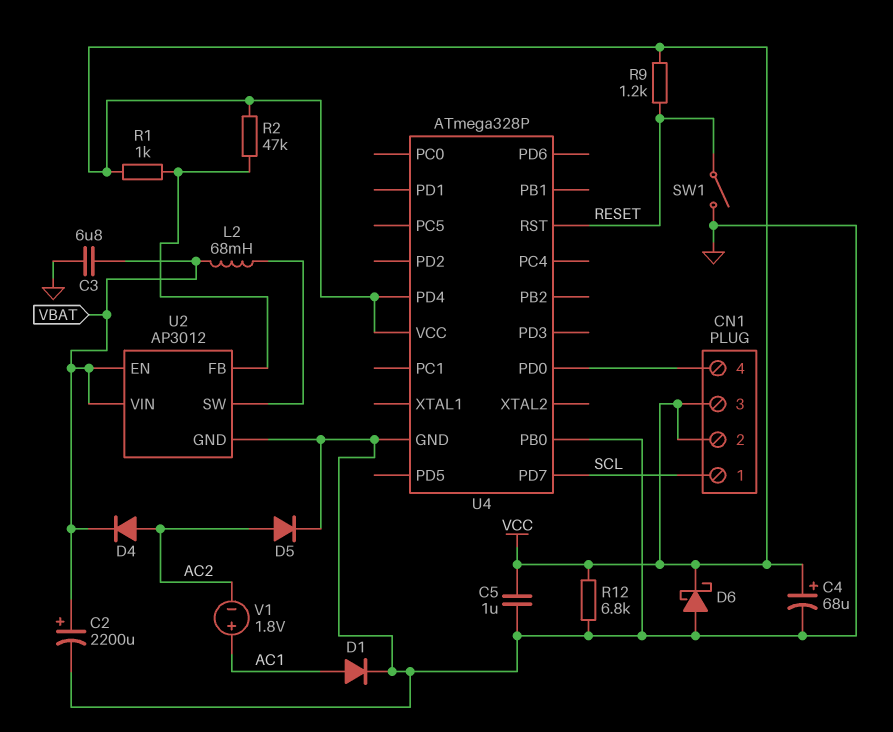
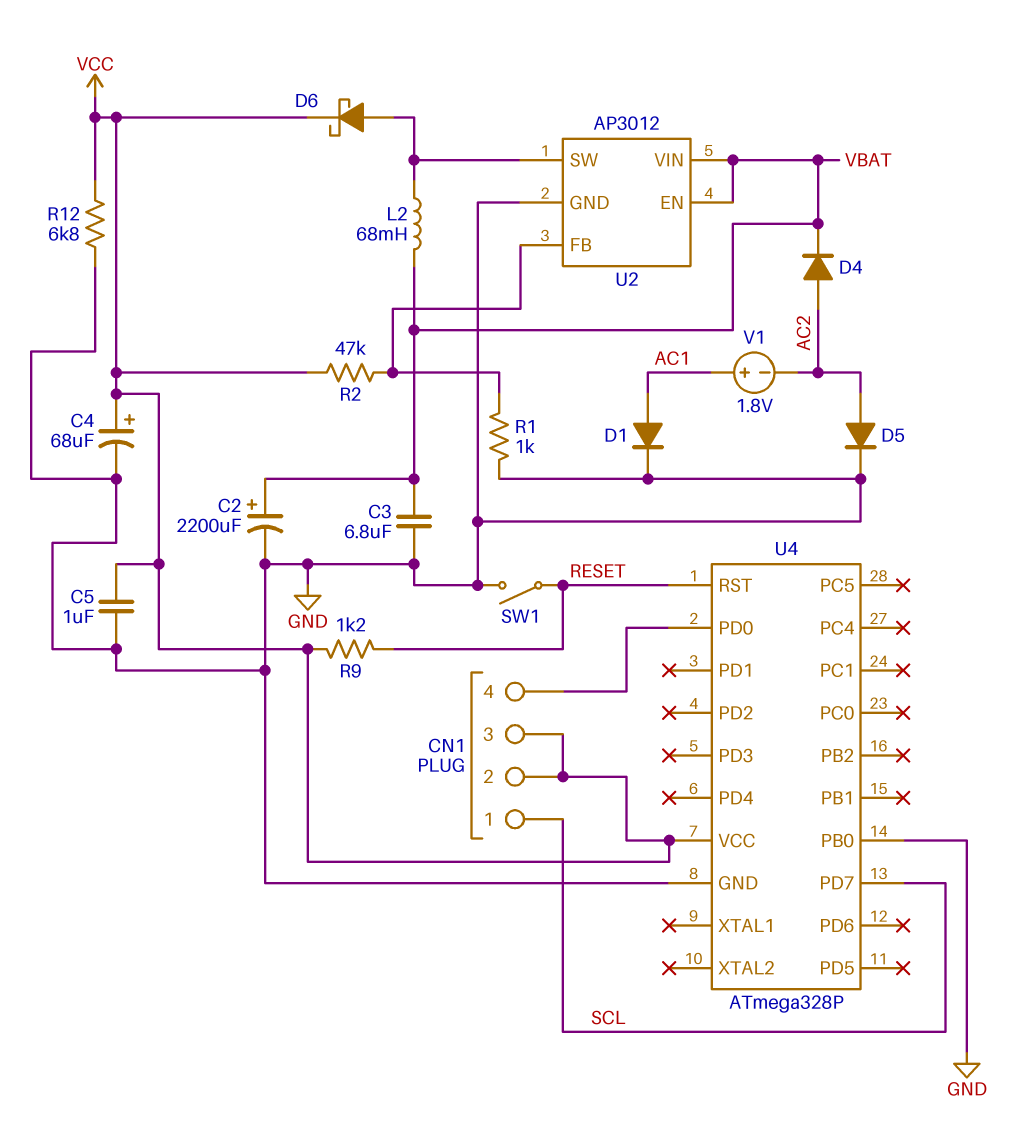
D6: schottky (A GND, K VCC) -> schottky (A U2/SW, K VCC)
R1: 1k (U2/FB, VCC) -> 1k (GND, U2/FB)
U4 pin PD4: VCC -> none

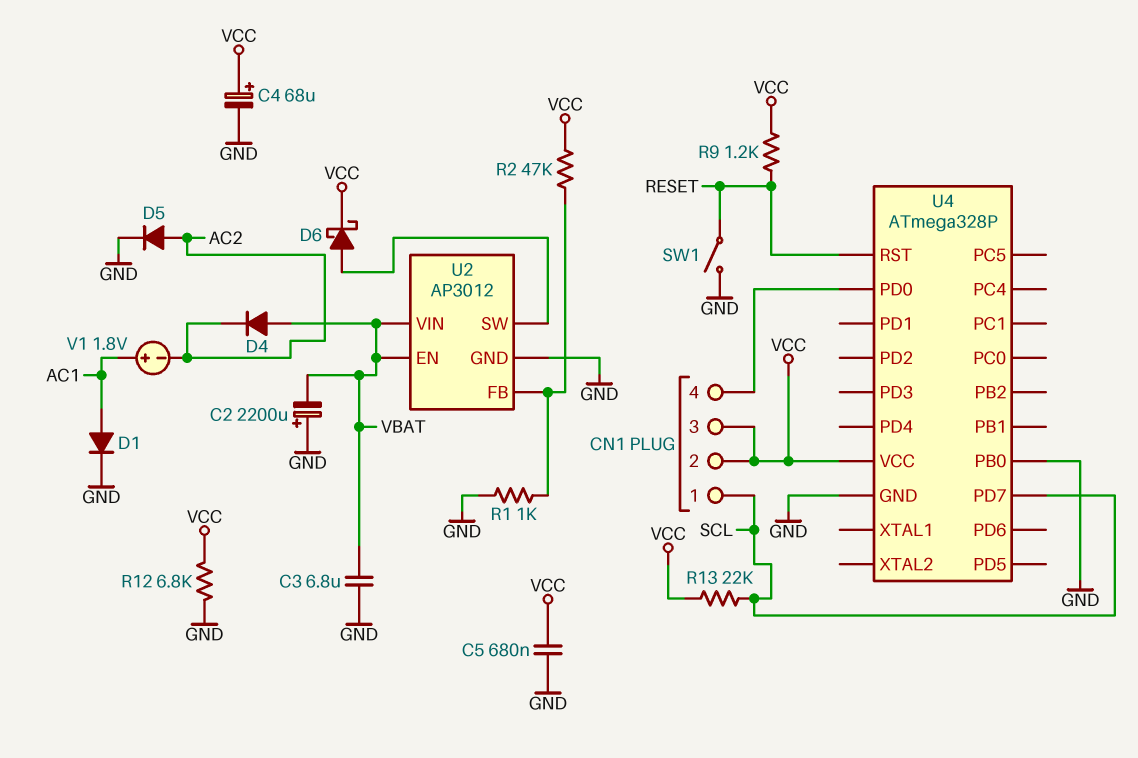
C2: 2200uF (plus VBAT, minus GND) -> 2200uF (plus GND, minus VBAT)
C5: 1uF (GND, VCC) -> 680nF (GND, VCC)
D4: diode (A AC2, K VBAT) -> diode (A VBAT, K AC2)
L2: 68mH (U2/SW, VBAT) -> none
R13: none -> 22k (SCL, VCC)

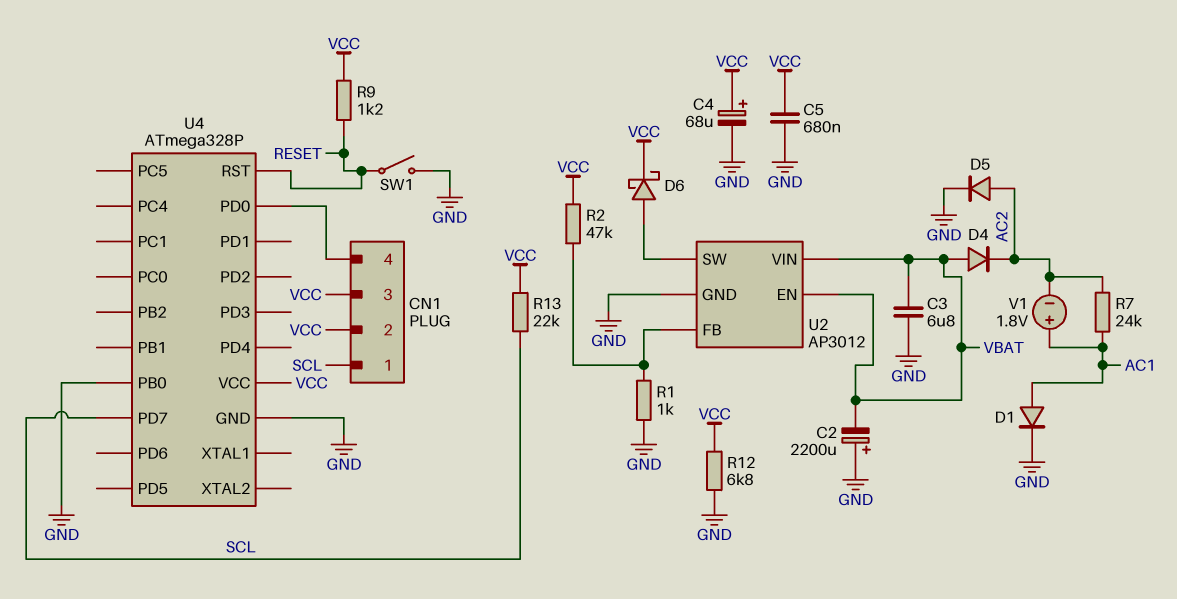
R7: none -> 24k (AC1, AC2)

